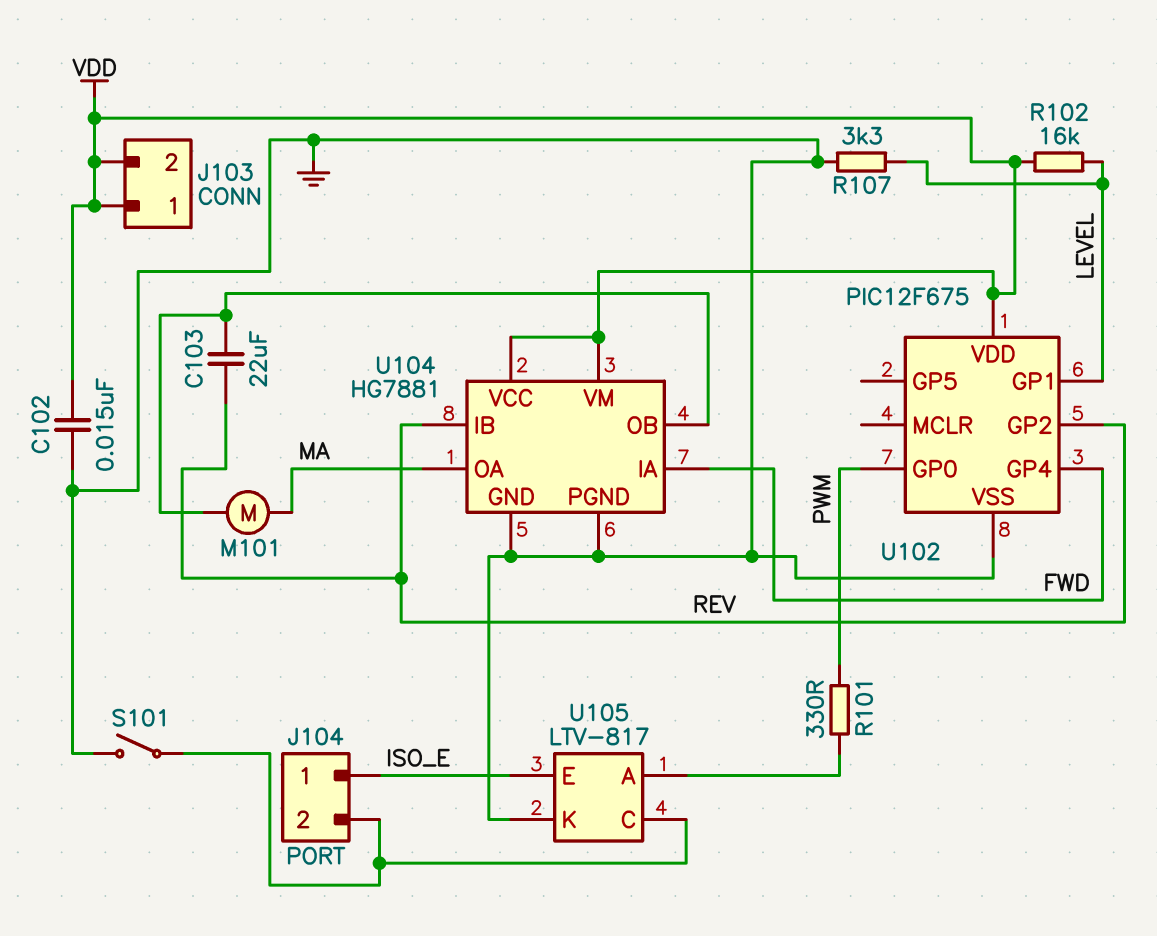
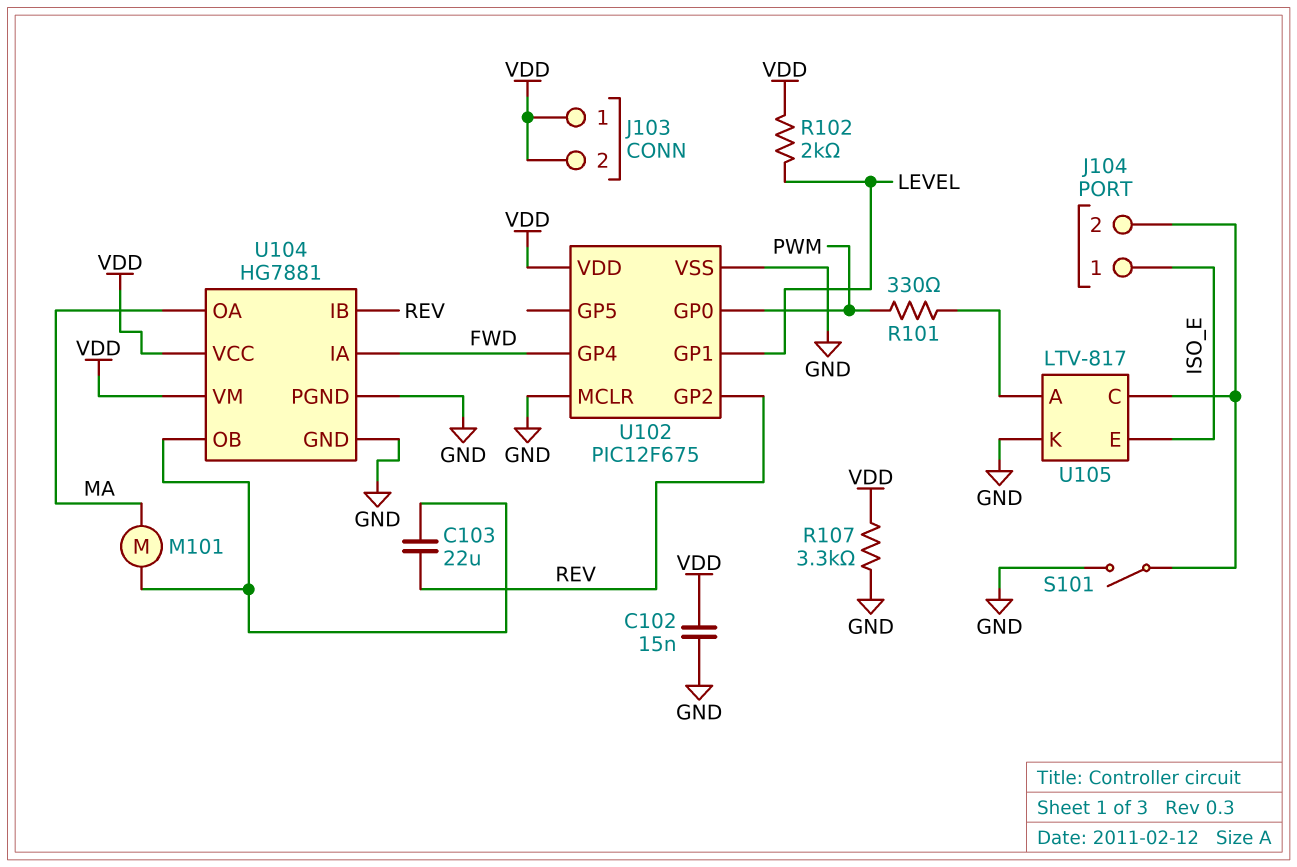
R102: 16k (LEVEL, VDD) -> 2k (LEVEL, VDD)
R107: 3.3k (GND, LEVEL) -> 3.3k (GND, VDD)
U102 pin MCLR: none -> GND

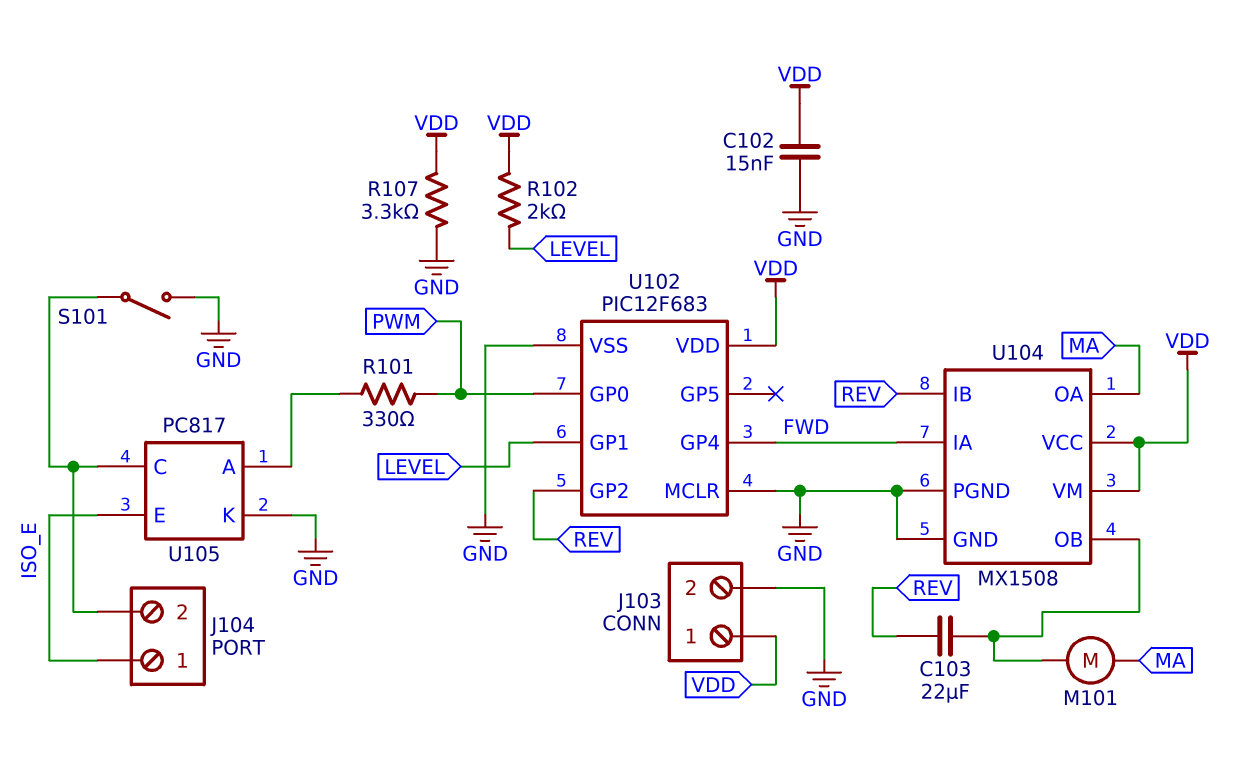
J103 pin 2: VDD -> GND
U102: PIC12F675 -> PIC12F683
U104: HG7881 -> MX1508
U105: LTV-817 -> PC817

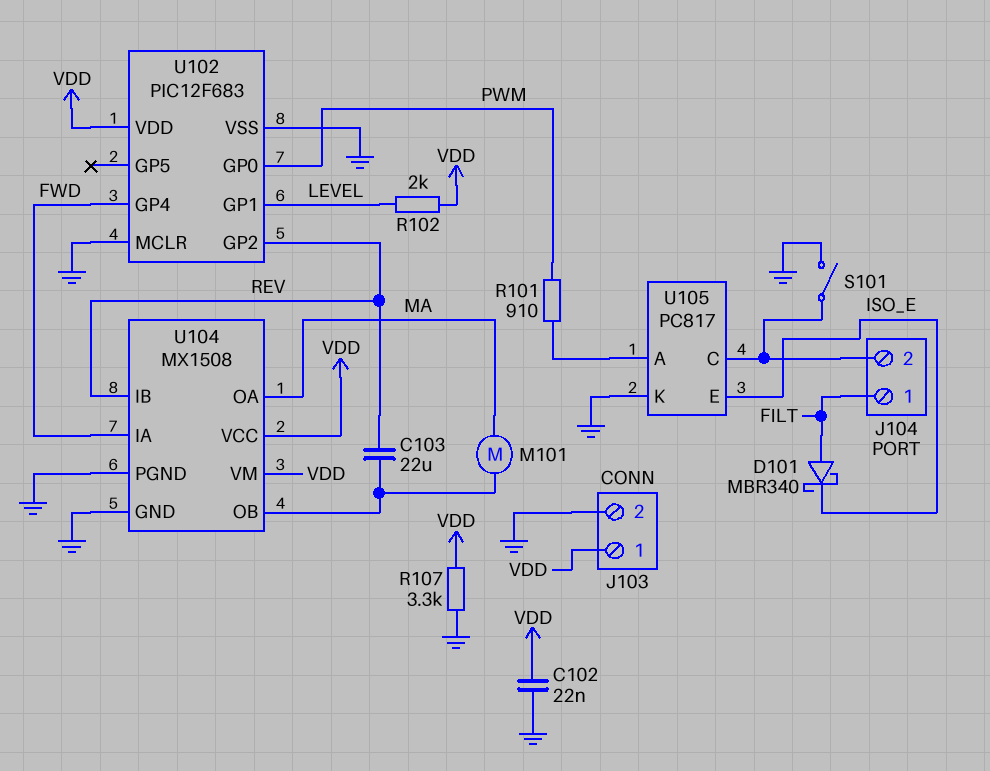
C102: 15nF (GND, VDD) -> 22nF (GND, VDD)
D101: none -> schottky MBR340 (A FILT, K ISO_E)
J104 pin 1: ISO_E -> FILT
R101: 330 (PWM, U105/A) -> 910 (PWM, U105/A)

